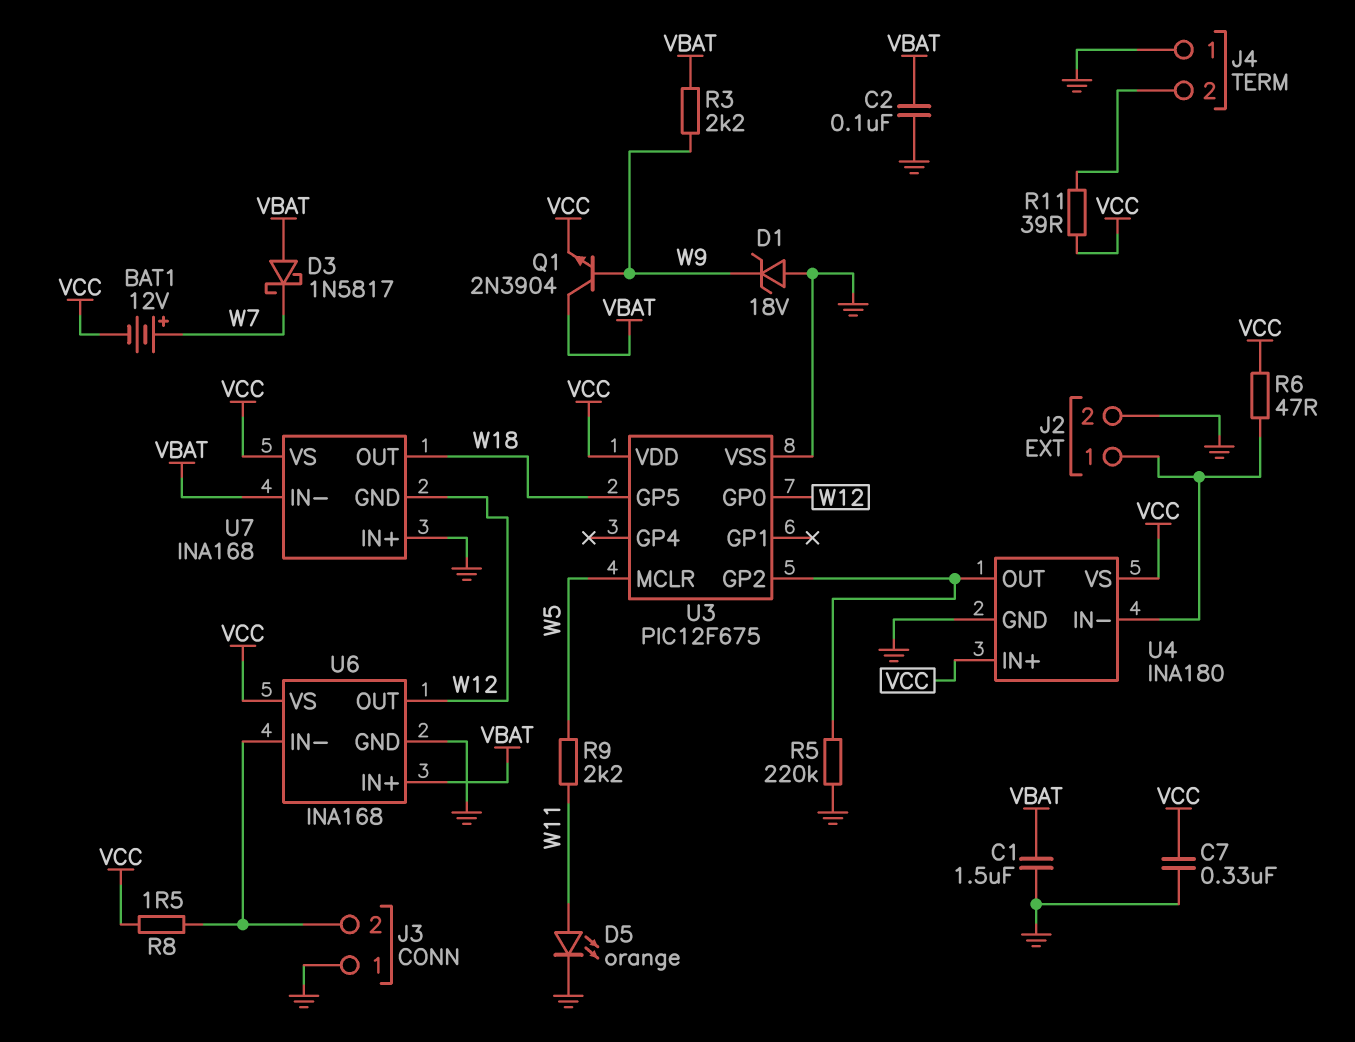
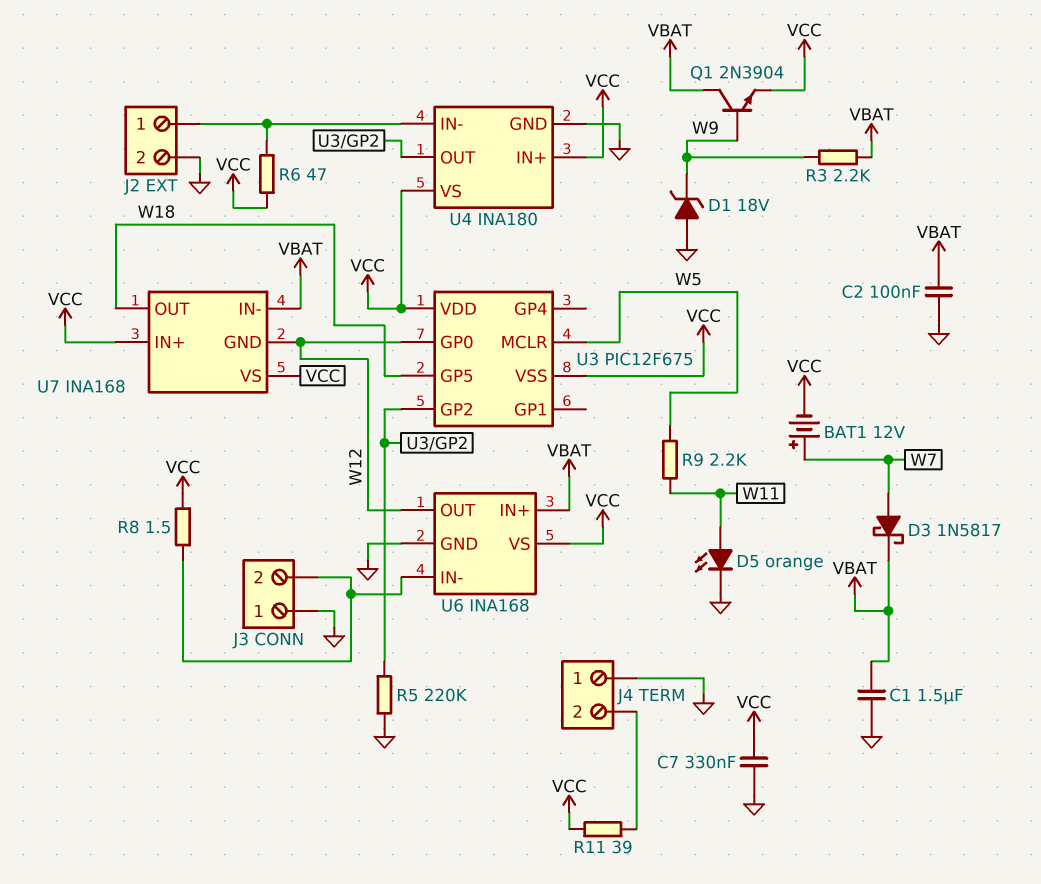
D3: schottky 1N5817 (A VBAT, K W7) -> schottky 1N5817 (A W7, K VBAT)
U3 pin VSS: GND -> VCC
U7 pin IN+: GND -> VCC

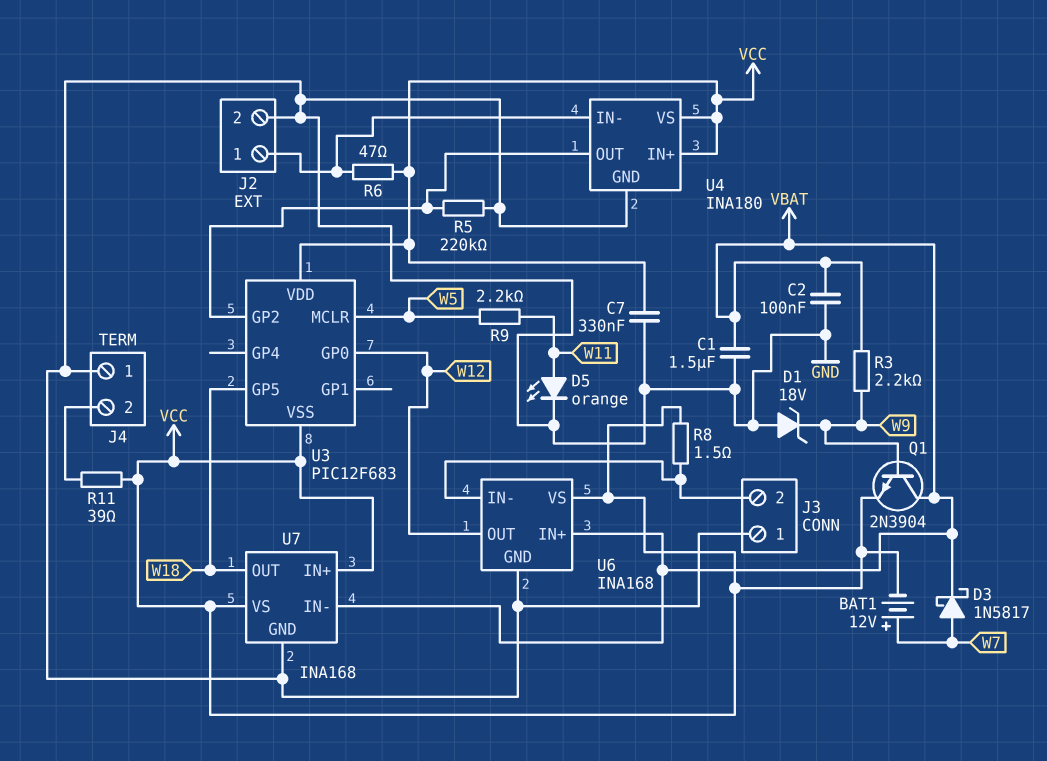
U3: PIC12F675 -> PIC12F683
U7 pin GND: W12 -> GND

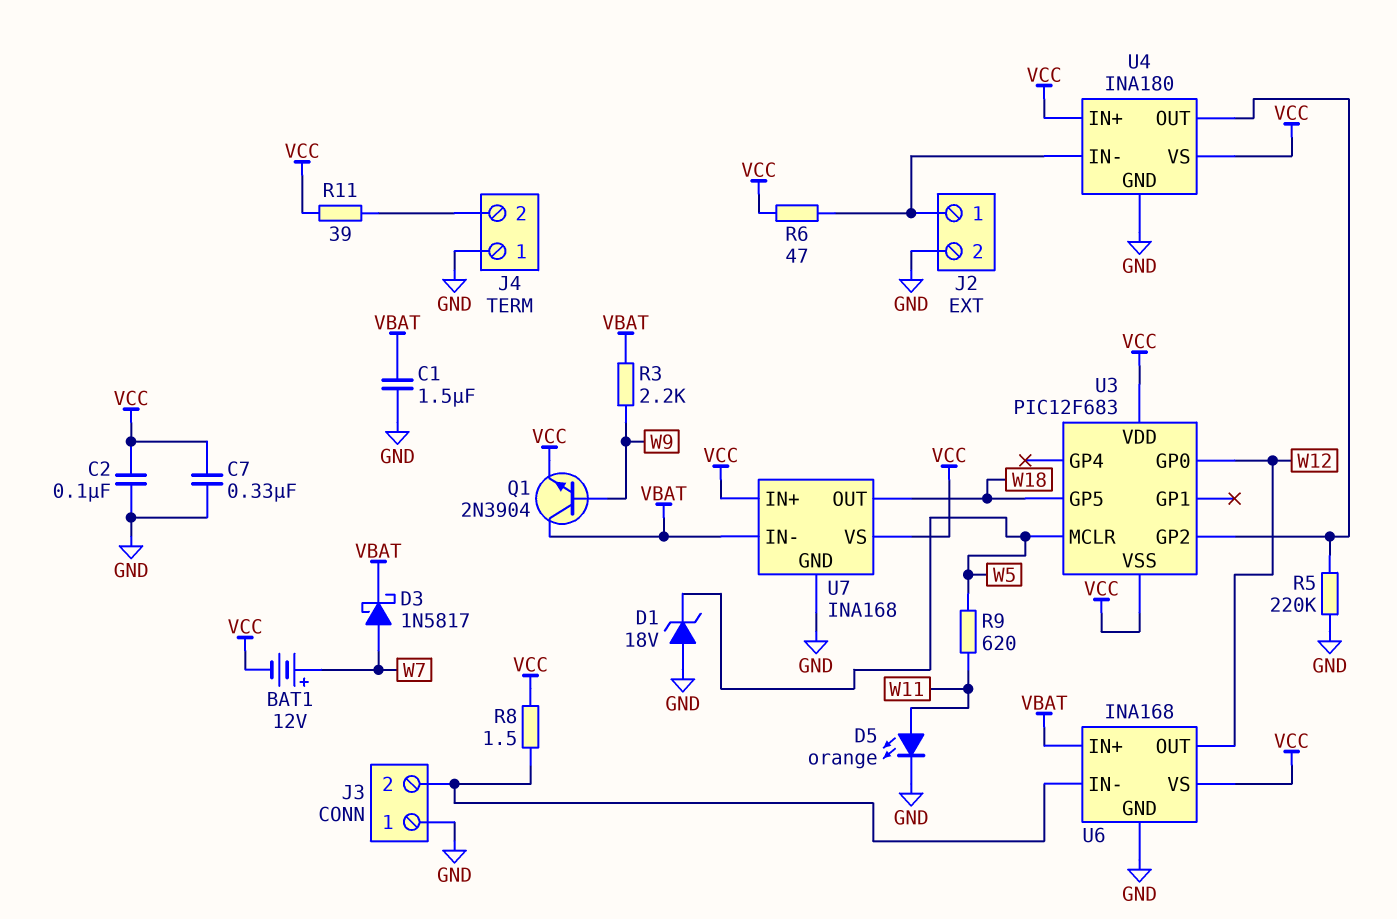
C2: 100nF (GND, VBAT) -> 100nF (GND, VCC)
D1: zener 18V (A GND, K W9) -> zener 18V (A GND, K W5)
R9: 2.2k (W5, W11) -> 620 (W5, W11)

